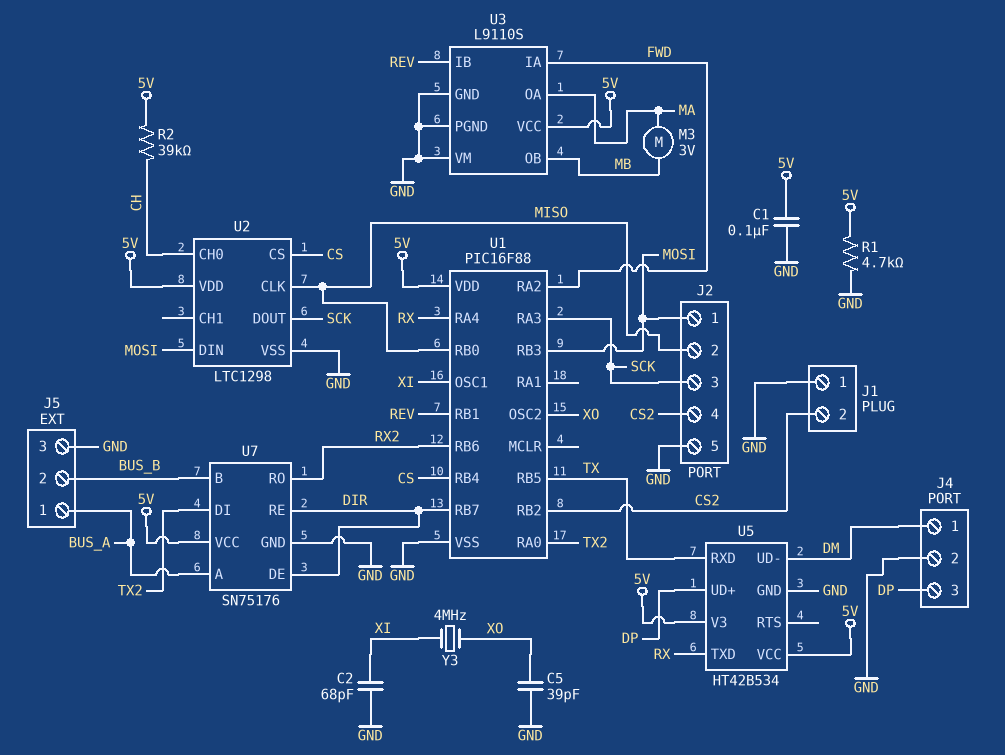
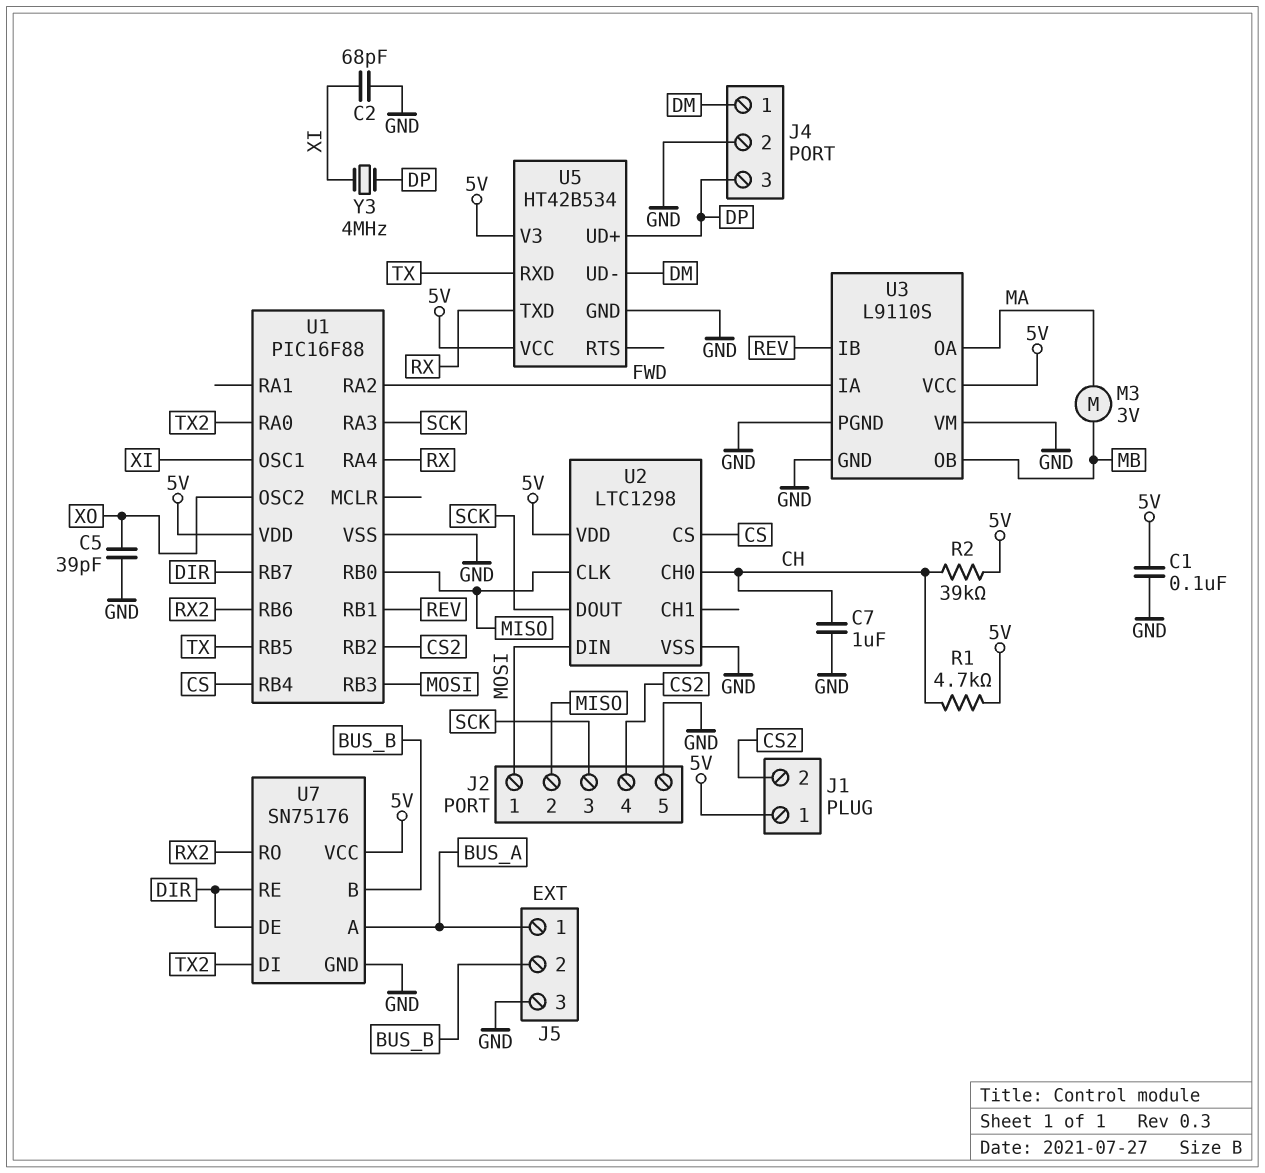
C7: none -> 1uF (CH, GND)
J1 pin 1: GND -> 5V
R1: 4.7k (5V, GND) -> 4.7k (5V, CH)
Y3: 4MHz (XI, XO) -> 4MHz (DP, XI)

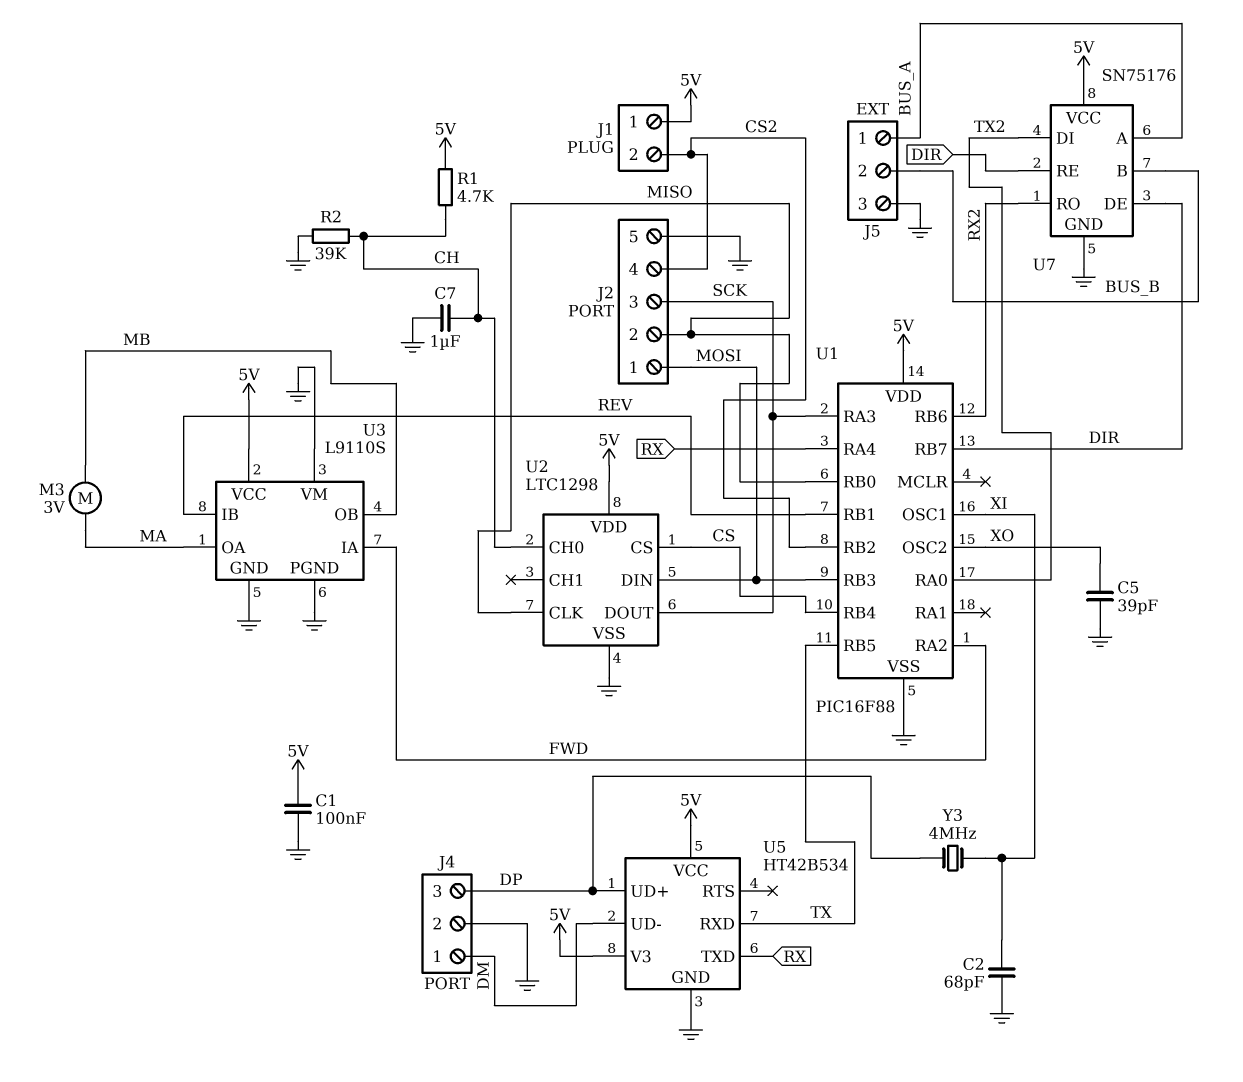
R2: 39k (5V, CH) -> 39k (CH, GND)

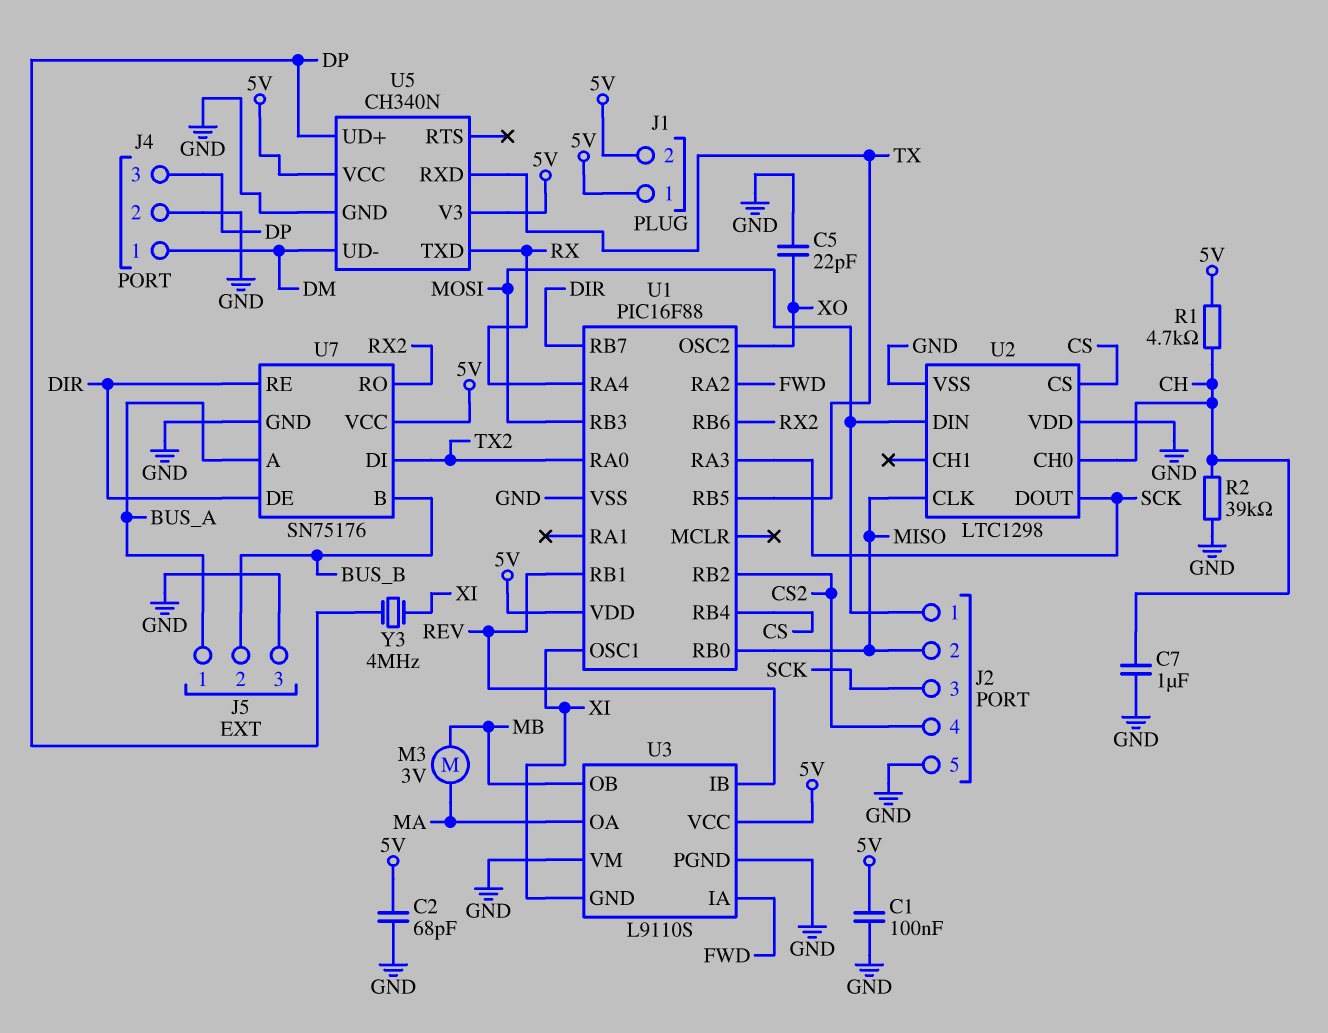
C2: 68pF (GND, XI) -> 68pF (5V, GND)
C5: 39pF (GND, XO) -> 22pF (GND, XO)
J1 pin 2: CS2 -> 5V
U2 pin VDD: 5V -> GND
U3 pin GND: GND -> XI
U5: HT42B534 -> CH340N

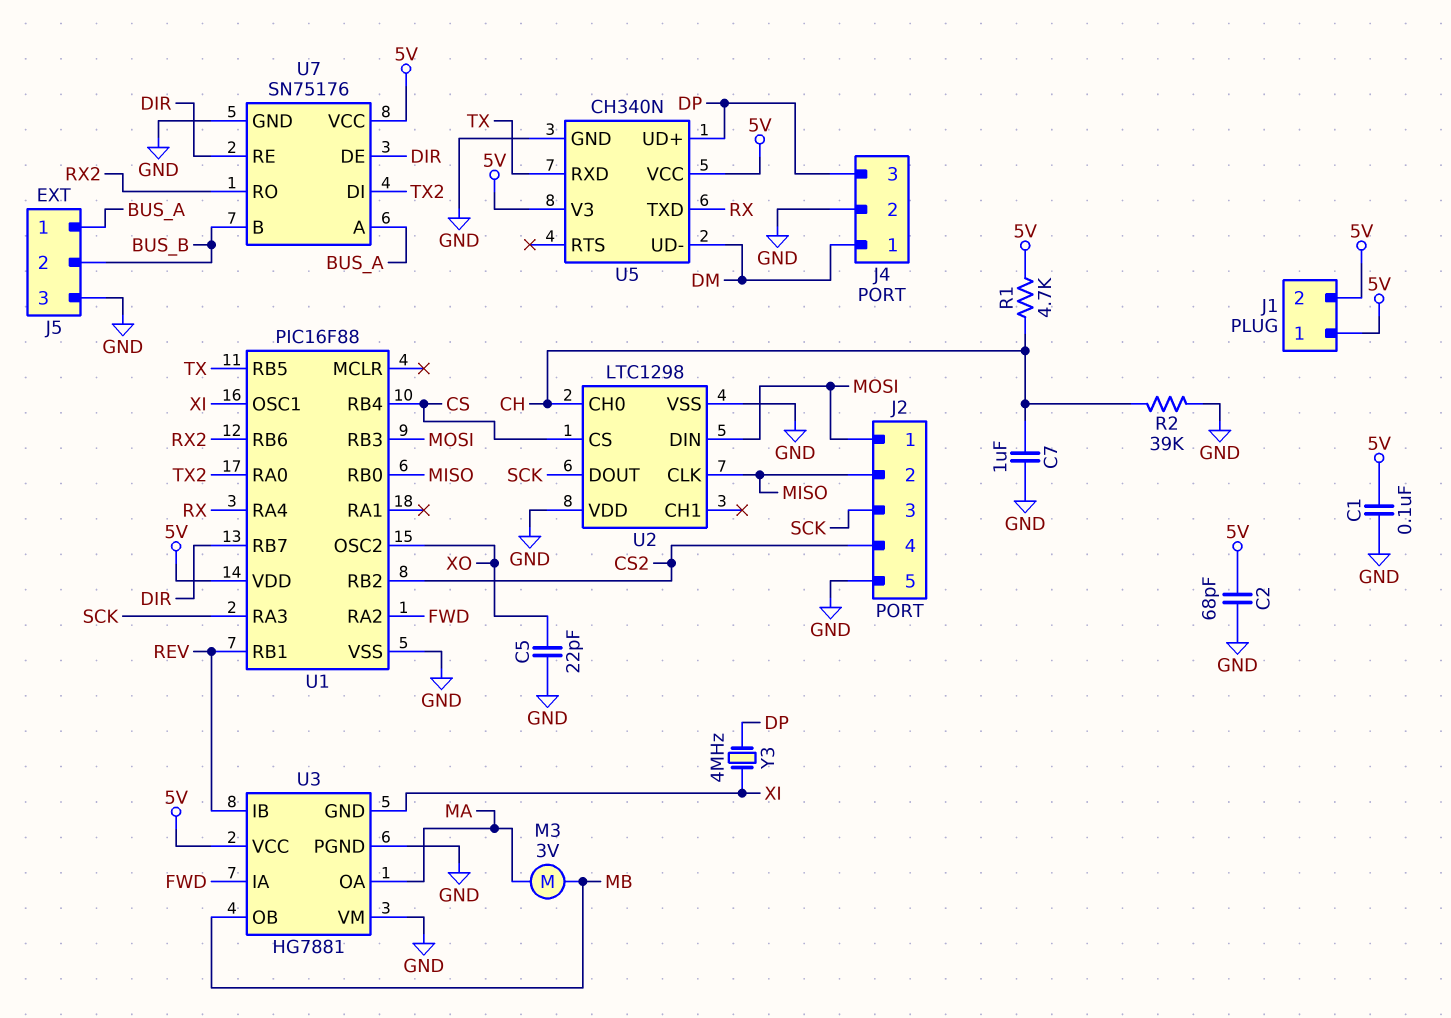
U3: L9110S -> HG7881

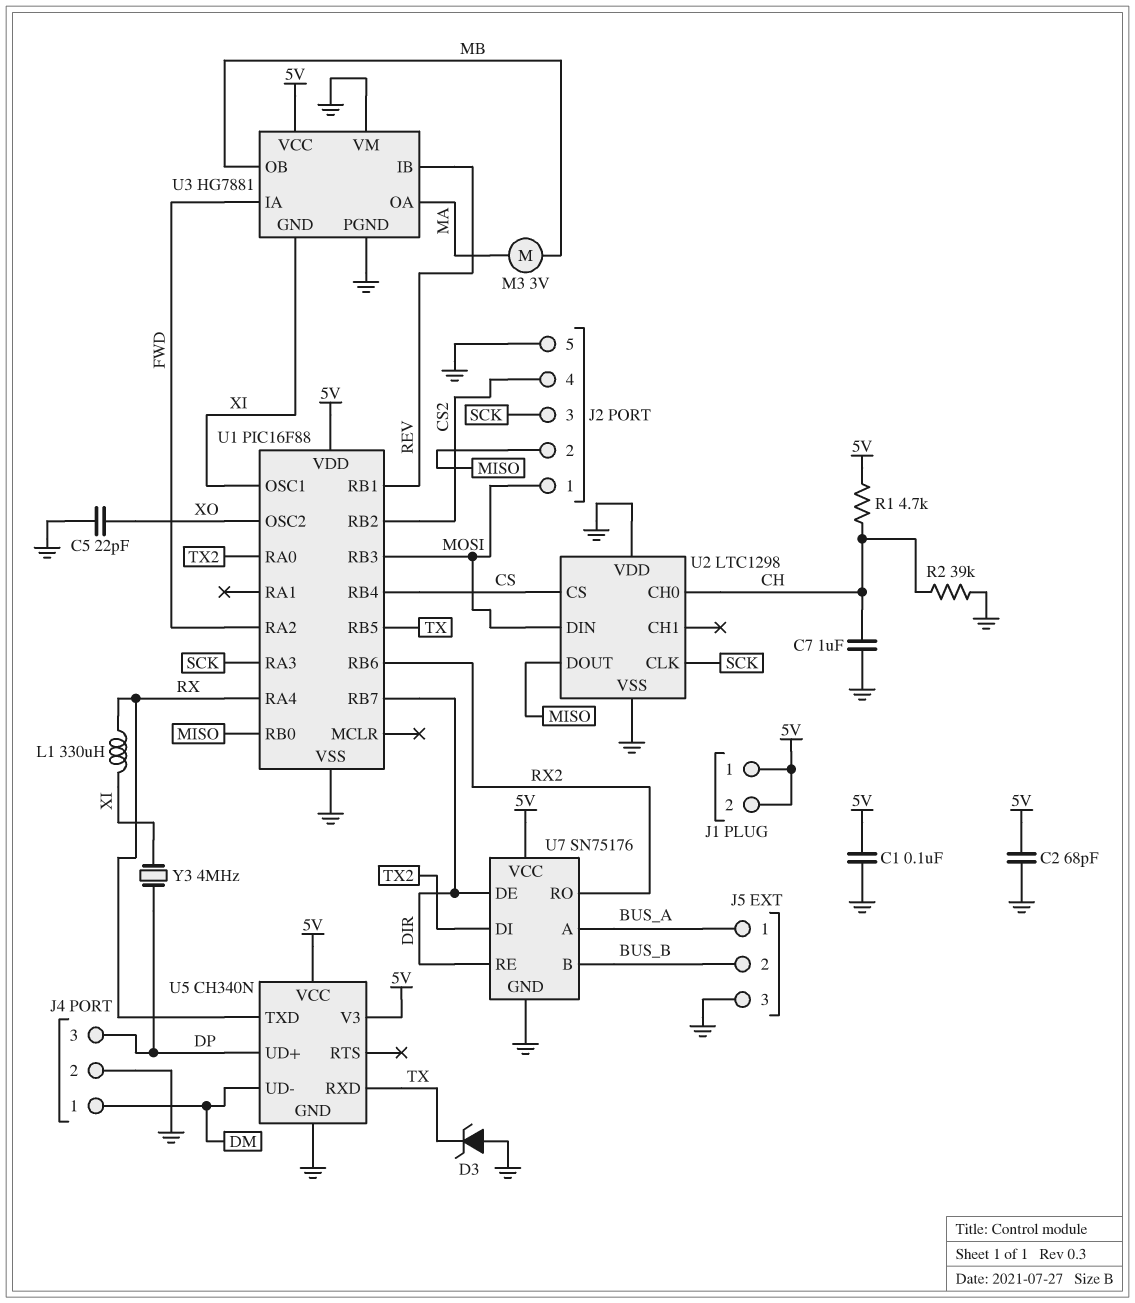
D3: none -> zener (A GND, K TX)
L1: none -> 330uH (RX, XI)
U2 pin CLK: MISO -> SCK
U2 pin DOUT: SCK -> MISO

